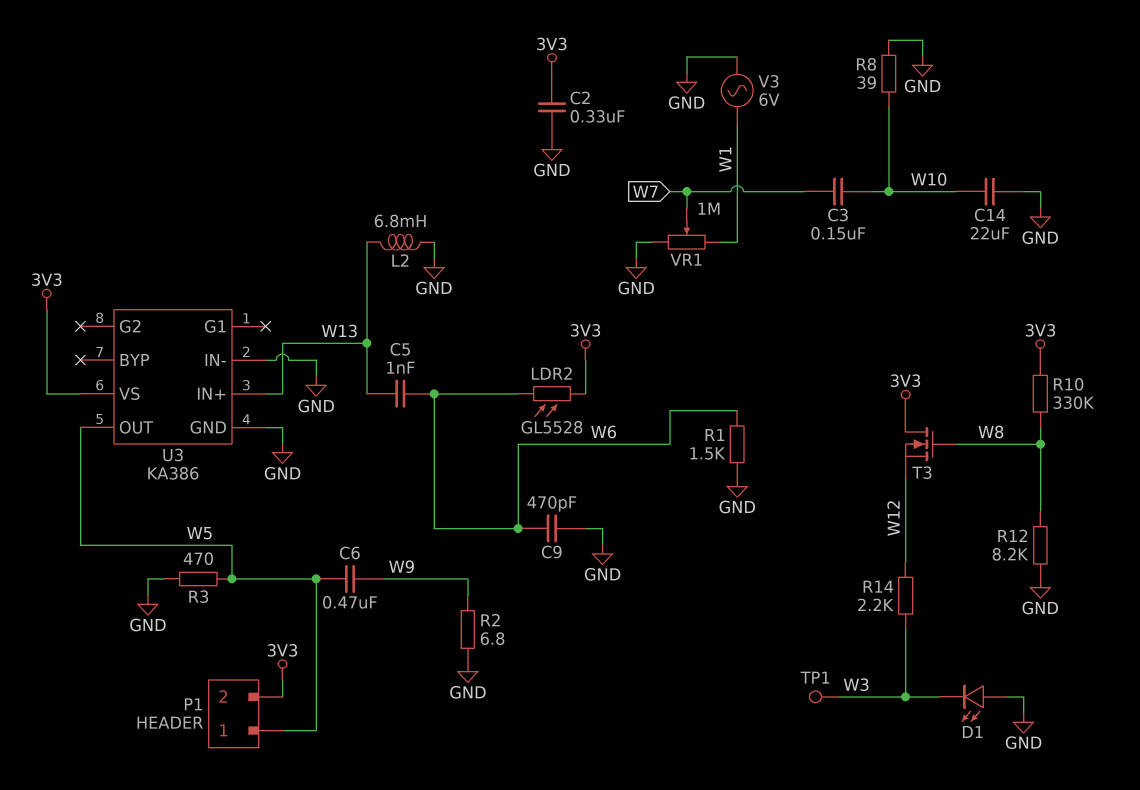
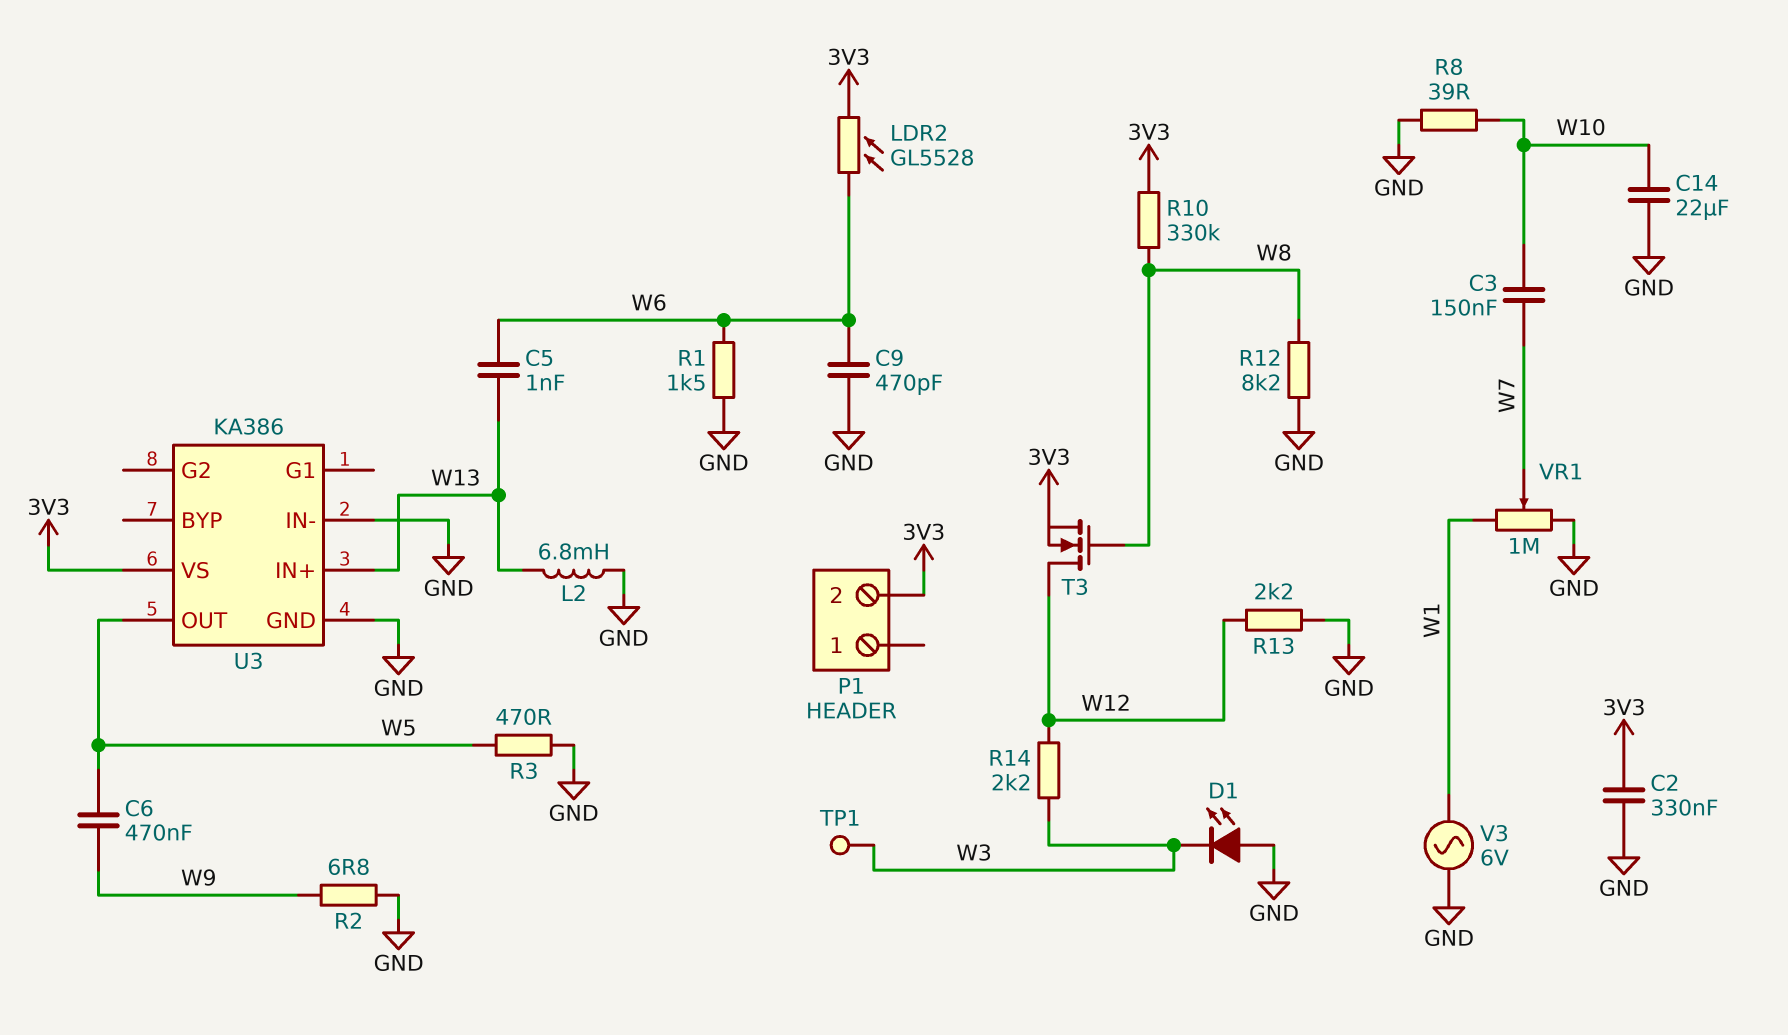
P1 pin 1: W5 -> none
R13: none -> 2.2k (GND, W12)
T3: NMOS (G W8, D 3V3, S W12) -> NMOS (G W8, D W12, S 3V3)

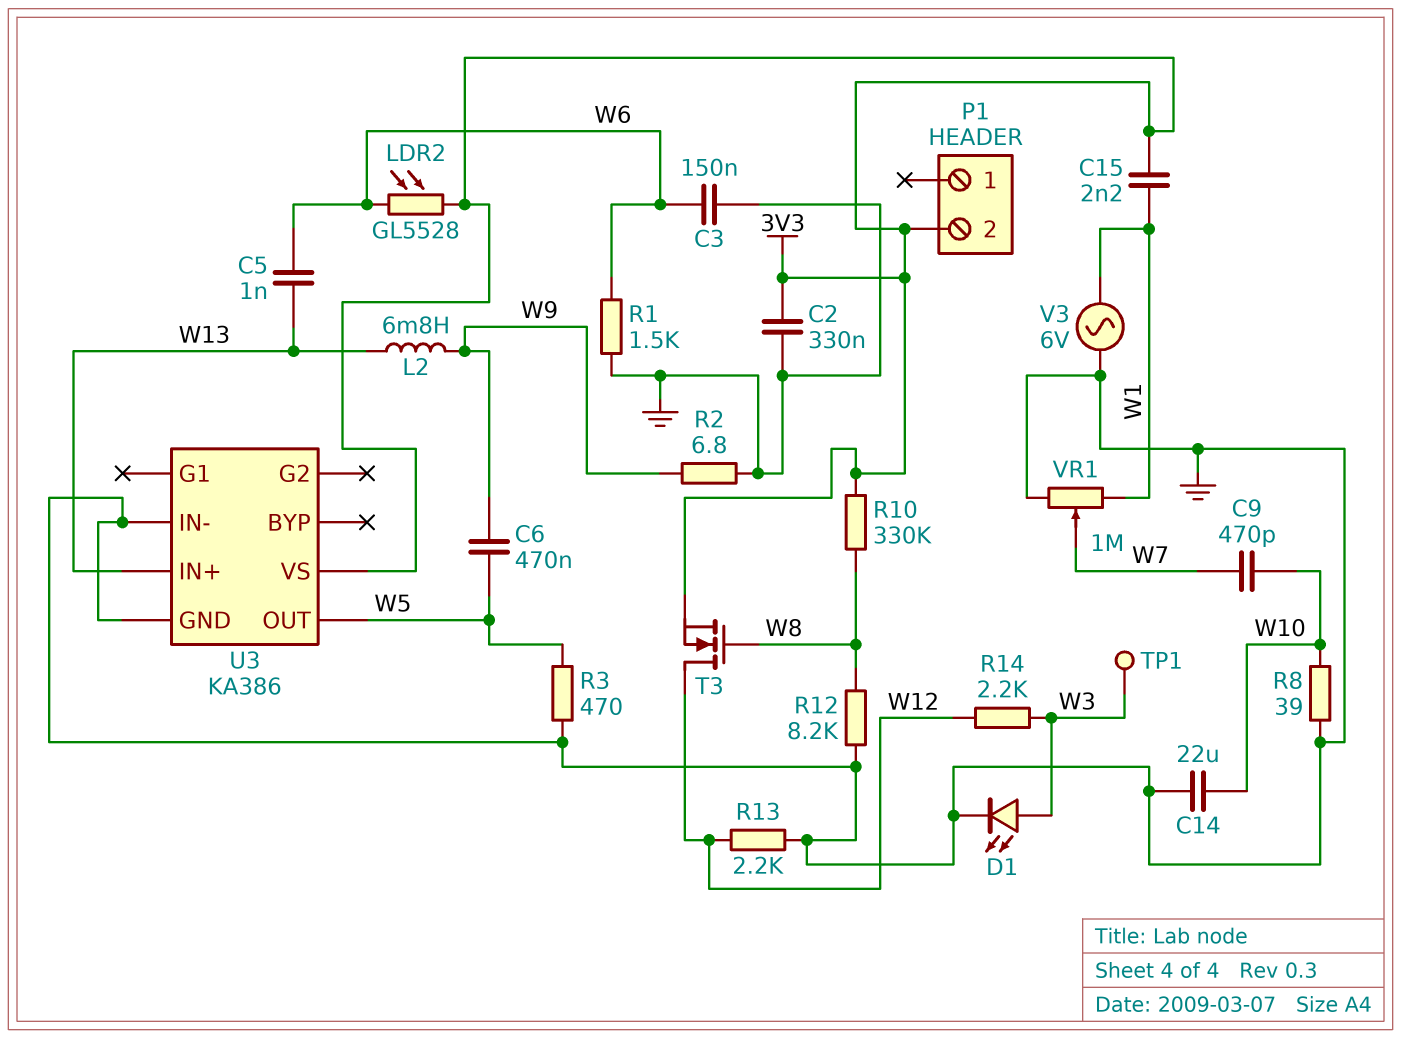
C3: 150nF (W7, W10) -> 150nF (GND, W6)
C9: 470pF (GND, W6) -> 470pF (W7, W10)
C15: none -> 2.2nF (3V3, W1)
D1: LED (A GND, K W3) -> LED (A W3, K GND)
L2: 6.8mH (GND, W13) -> 6.8mH (W9, W13)

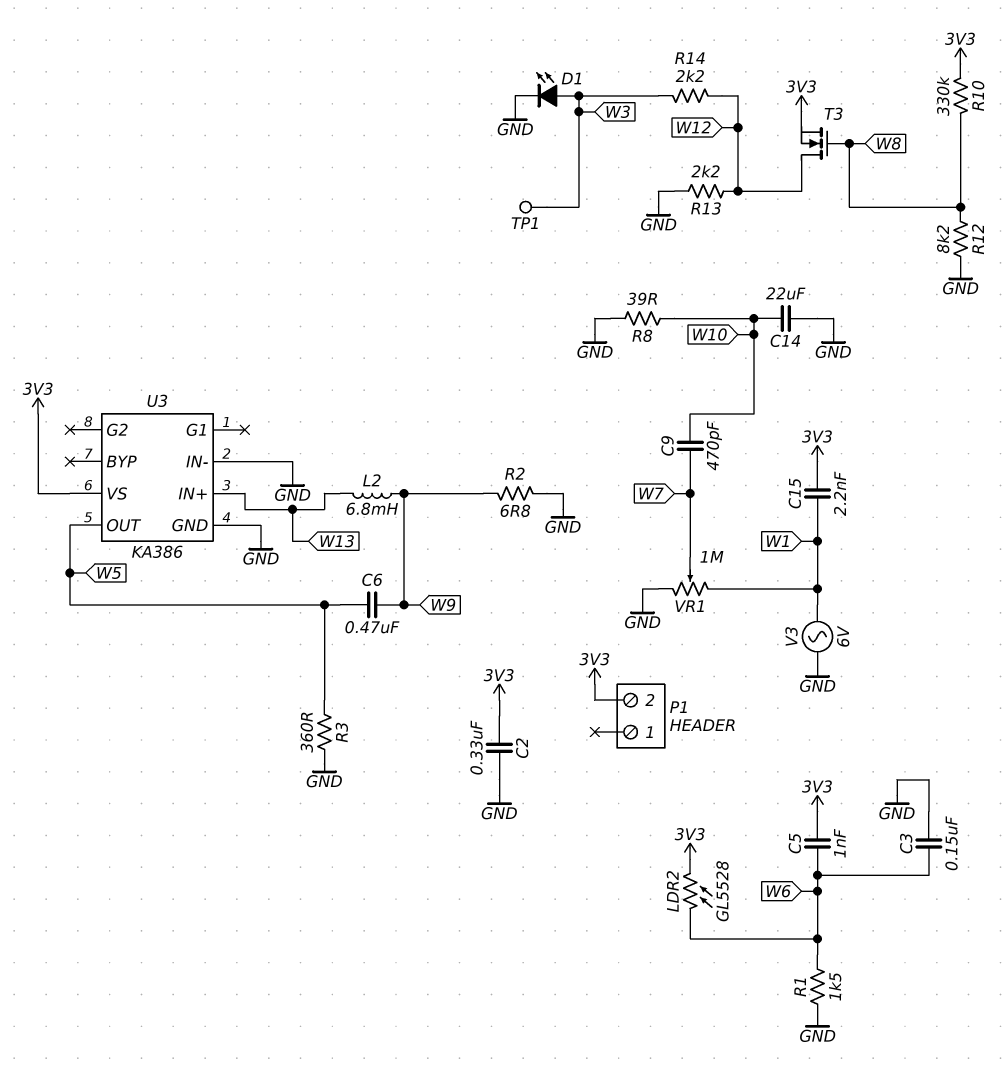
C5: 1nF (W6, W13) -> 1nF (3V3, W6)
R3: 470 (GND, W5) -> 360 (GND, W5)

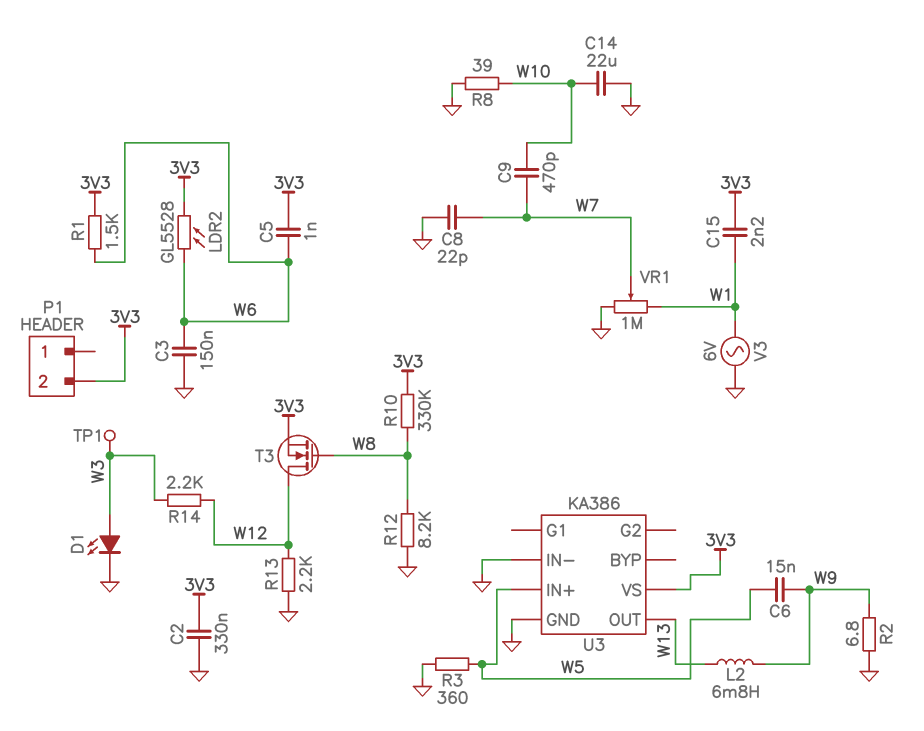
C6: 470nF (W5, W9) -> 15nF (W5, W9)
C8: none -> 22pF (GND, W7)
R1: 1.5k (GND, W6) -> 1.5k (3V3, W6)
U3 pin IN+: W13 -> W5
U3 pin OUT: W5 -> W13

